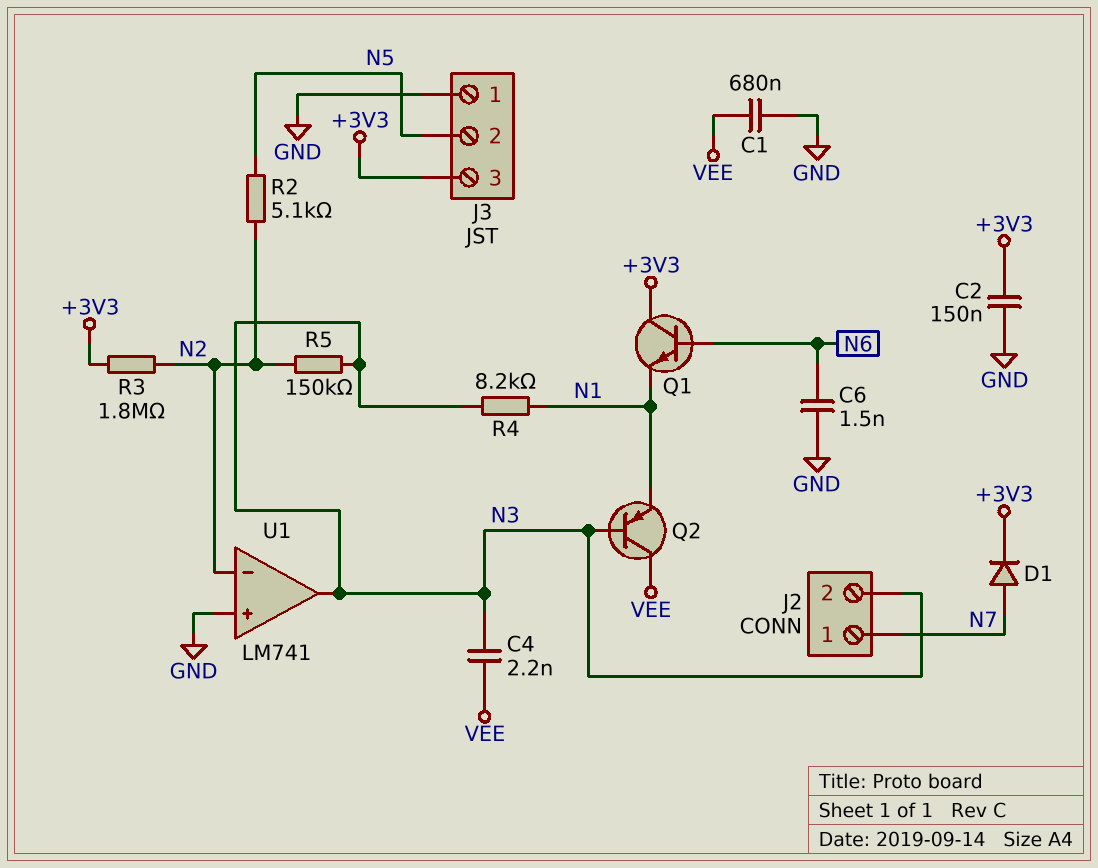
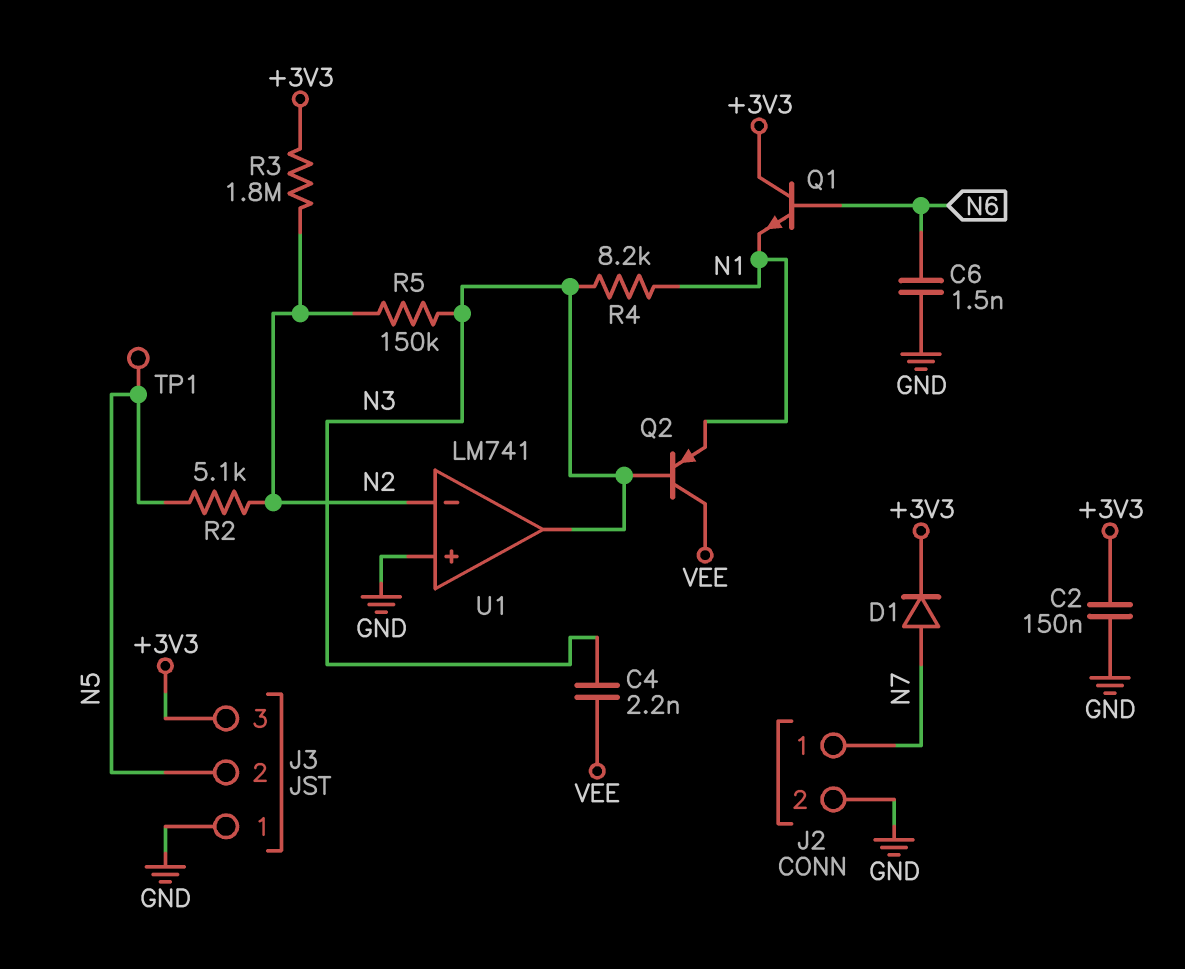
C1: 680nF (GND, VEE) -> none
J2 pin 2: N3 -> GND
TP1: none -> test point (N5)

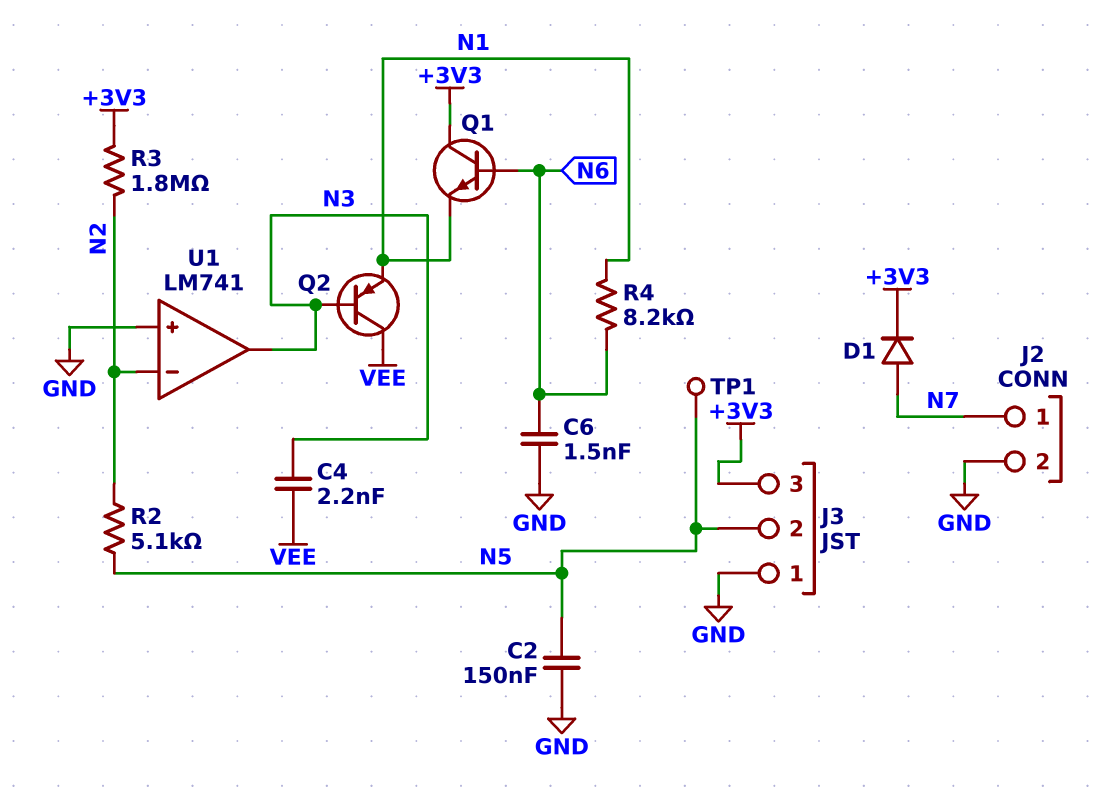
C2: 150nF (+3V3, GND) -> 150nF (GND, N5)
R4: 8.2k (N1, N3) -> 8.2k (N1, N6)
R5: 150k (N2, N3) -> none

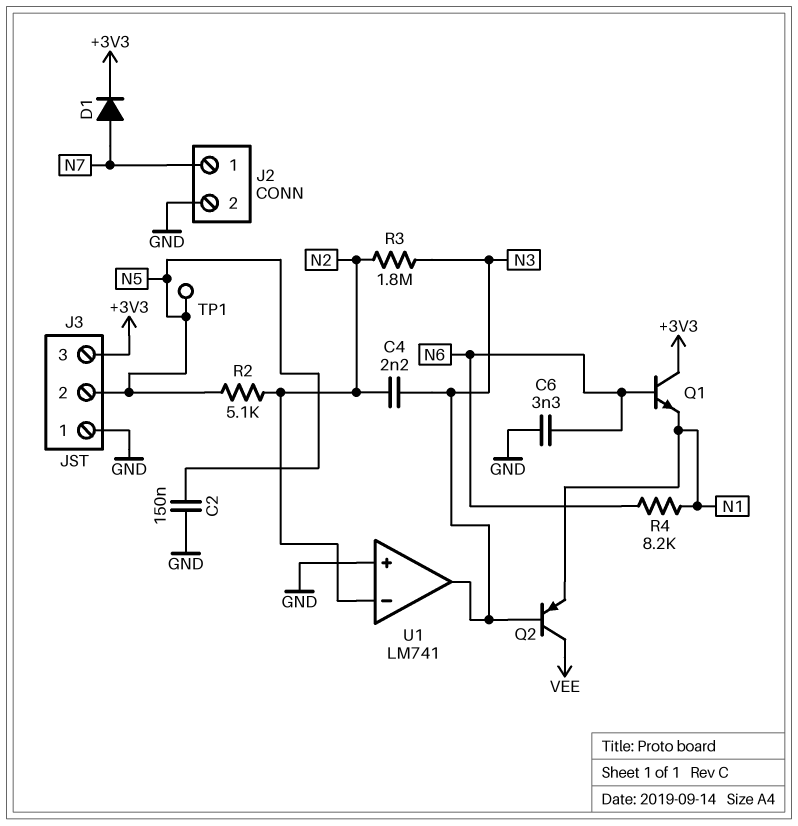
C4: 2.2nF (N3, VEE) -> 2.2nF (N2, N3)
C6: 1.5nF (GND, N6) -> 3.3nF (GND, N6)
R3: 1.8M (+3V3, N2) -> 1.8M (N2, N3)

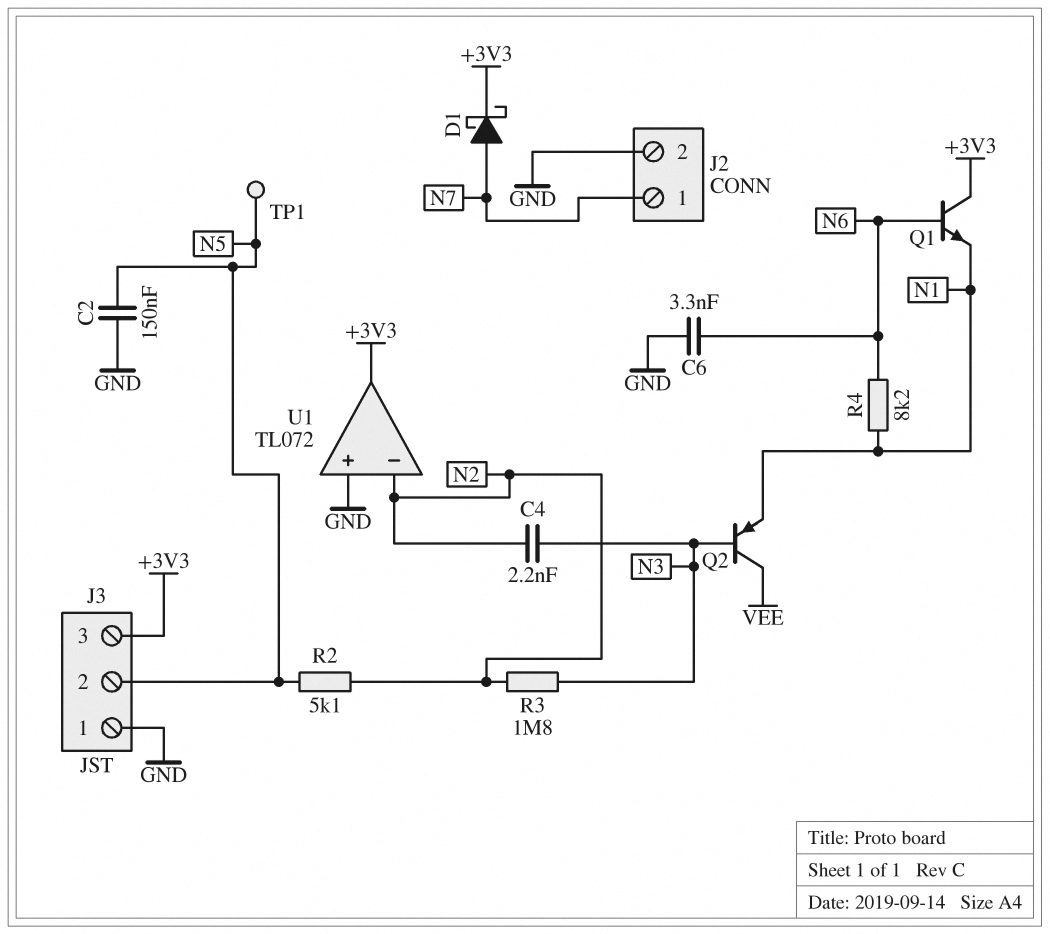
D1: diode (A N7, K +3V3) -> schottky (A N7, K +3V3)
U1: LM741 -> TL072
U1 pin out: N3 -> +3V3

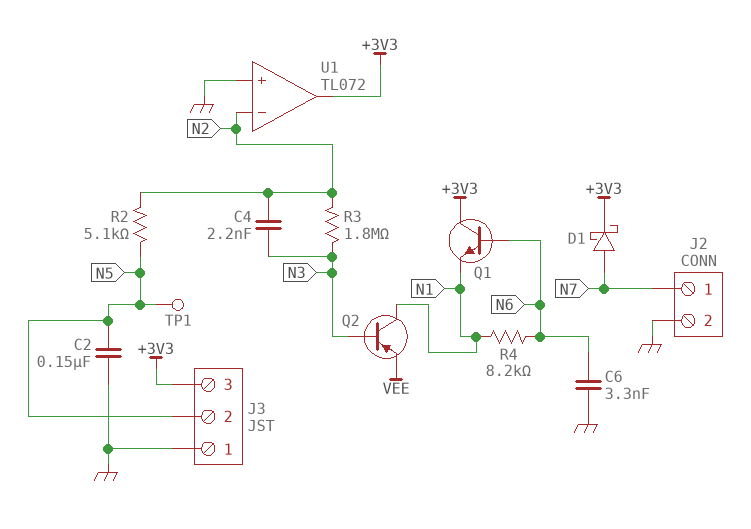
Q2: PNP (B N3, C VEE, E N1) -> PNP (B N3, C N1, E VEE)

